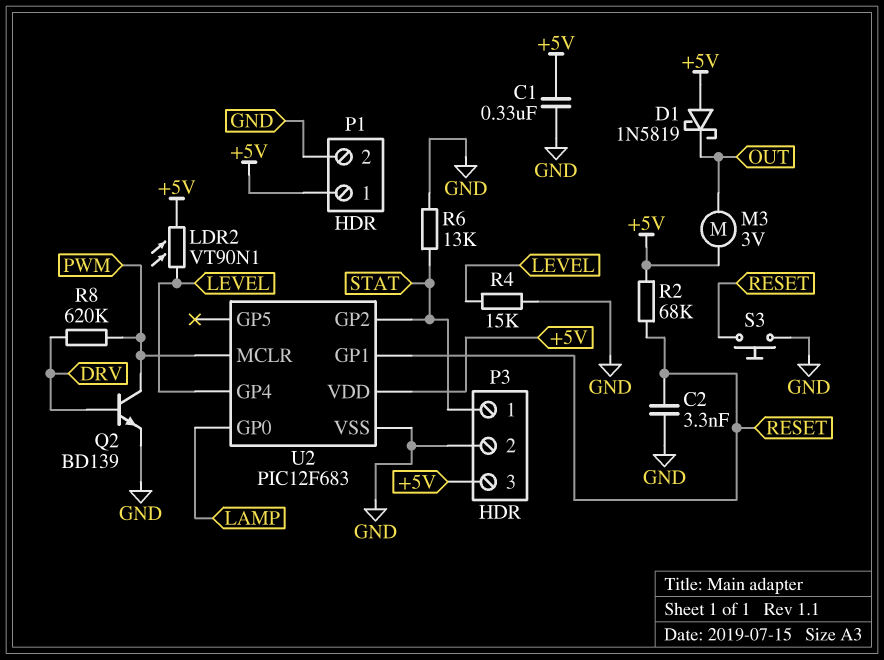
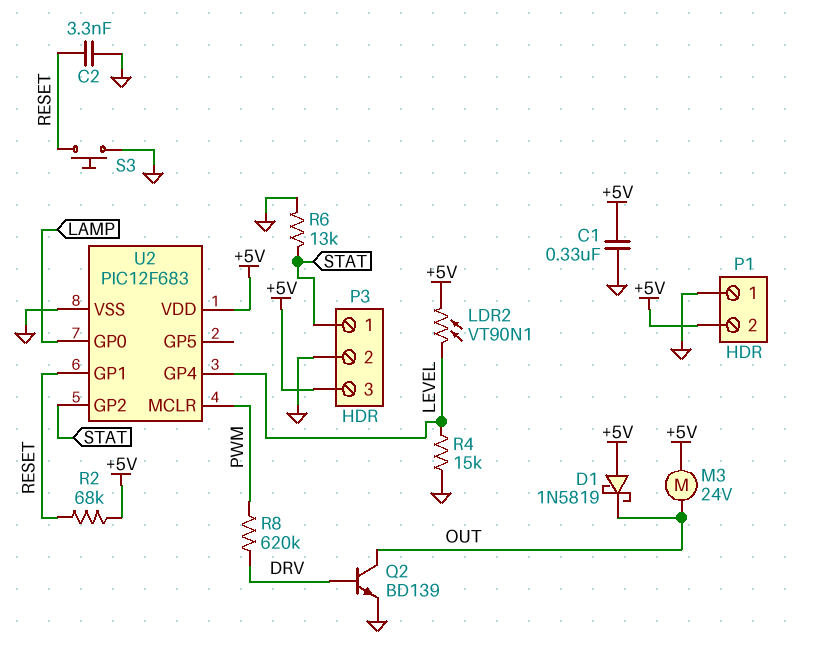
M3: motor 3V (+5V, OUT) -> motor 24V (+5V, OUT)
P1 pin 1: +5V -> GND
P1 pin 2: GND -> +5V
Q2: NPN BD139 (B DRV, C PWM, E GND) -> NPN BD139 (B DRV, C OUT, E GND)

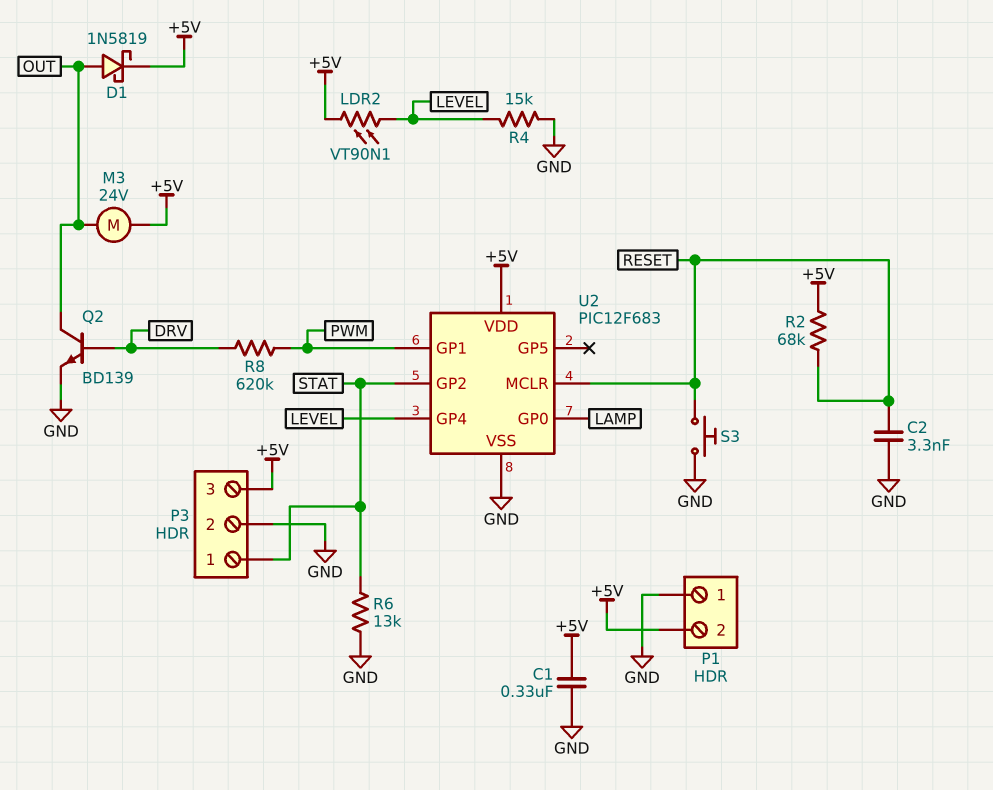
D1: schottky 1N5819 (A +5V, K OUT) -> schottky 1N5819 (A OUT, K +5V)
U2 pin GP1: RESET -> PWM
U2 pin MCLR: PWM -> RESET

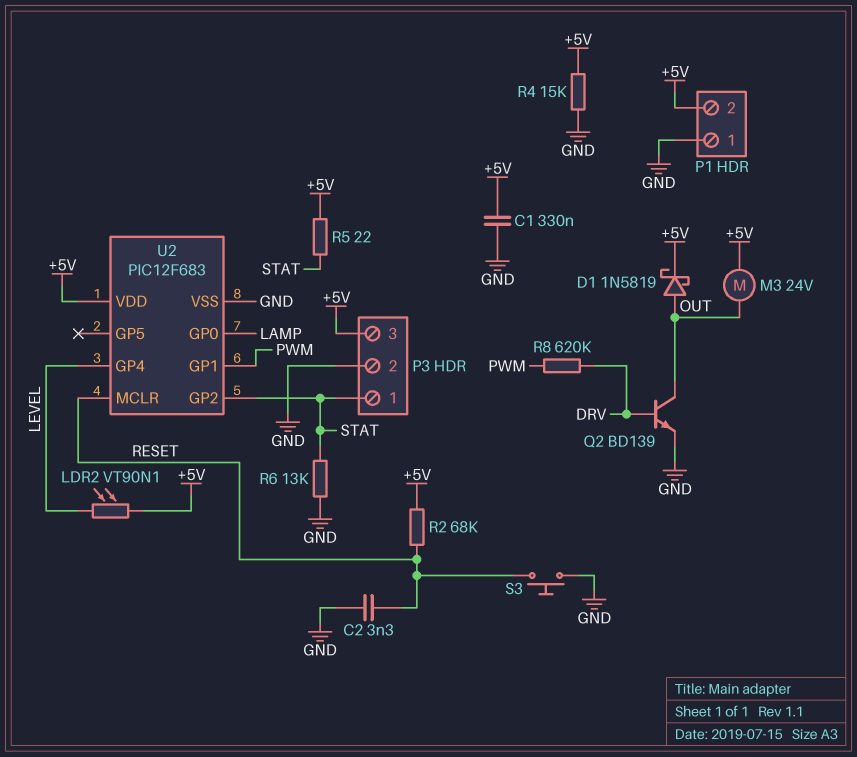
R4: 15k (GND, LEVEL) -> 15k (+5V, GND)
R5: none -> 22 (+5V, STAT)

